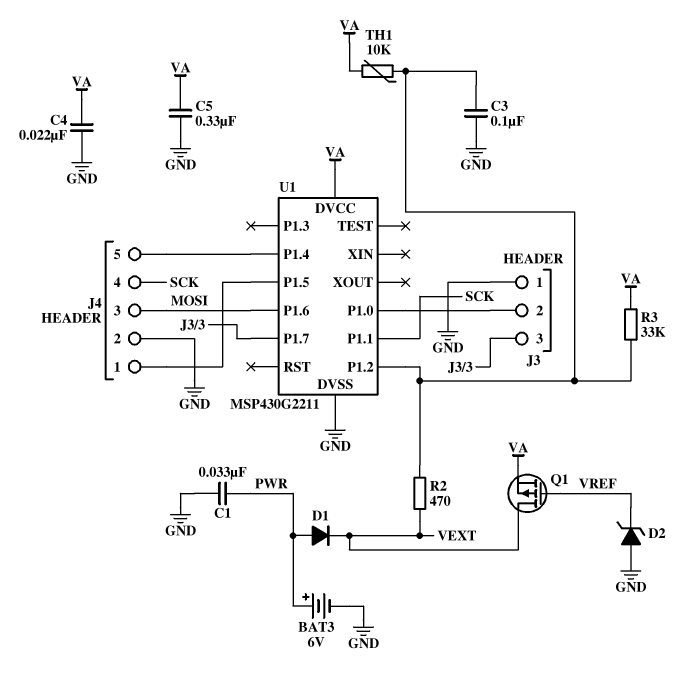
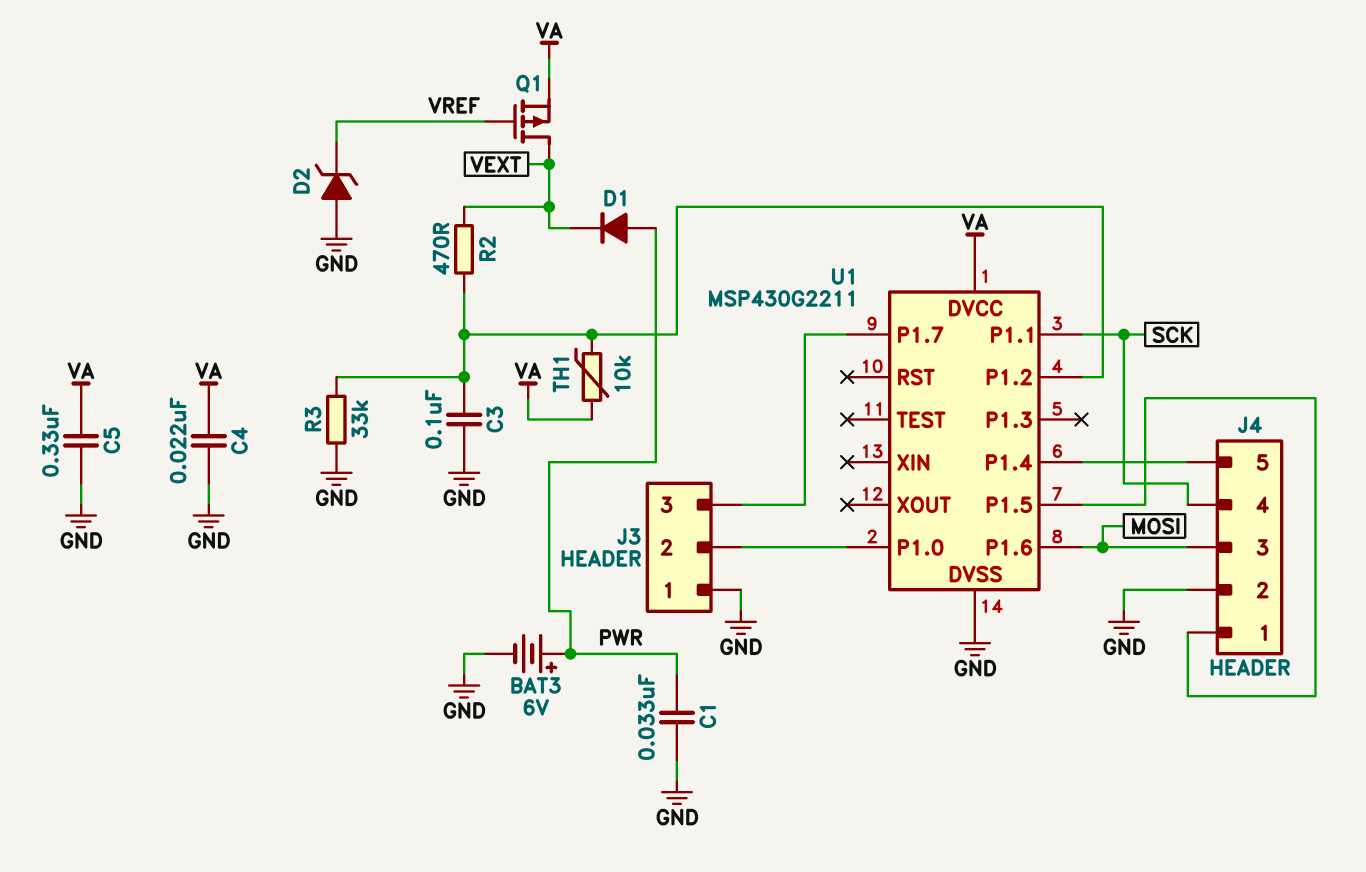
R3: 33k (U1/P1.2, VA) -> 33k (GND, U1/P1.2)

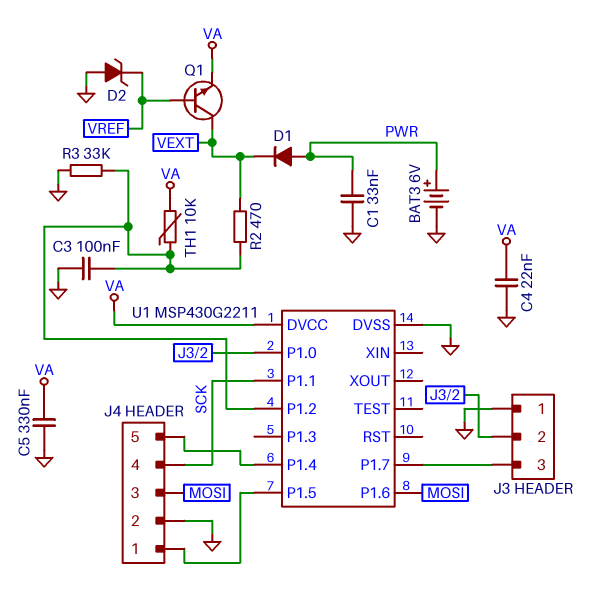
Q1: PMOS (G VREF, D VEXT, S VA) -> NPN (B VREF, C VEXT, E VA)

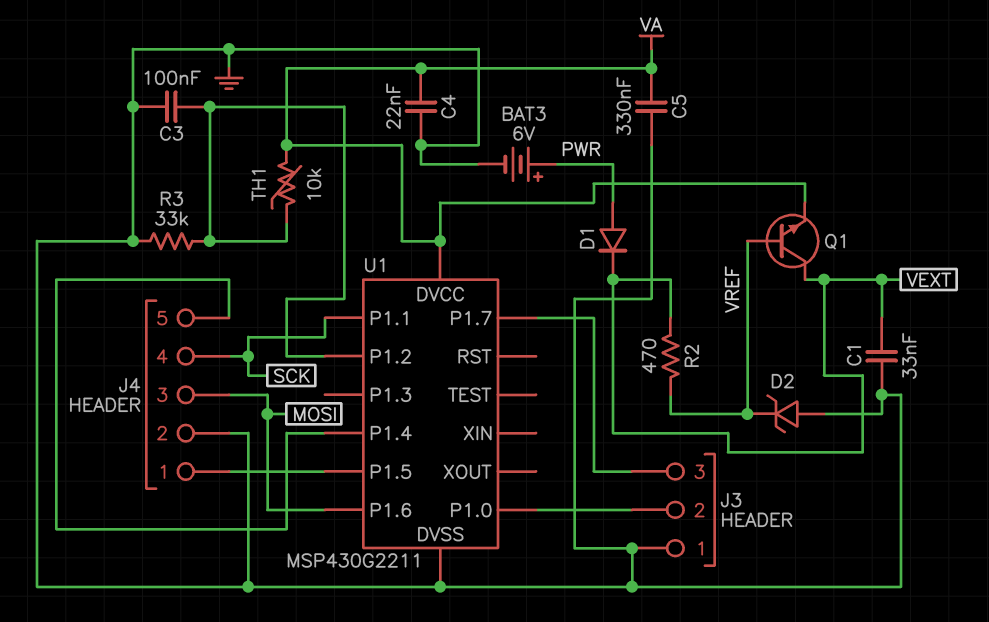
C1: 33nF (GND, PWR) -> 33nF (GND, VEXT)
R2: 470 (U1/P1.2, VEXT) -> 470 (VEXT, VREF)

